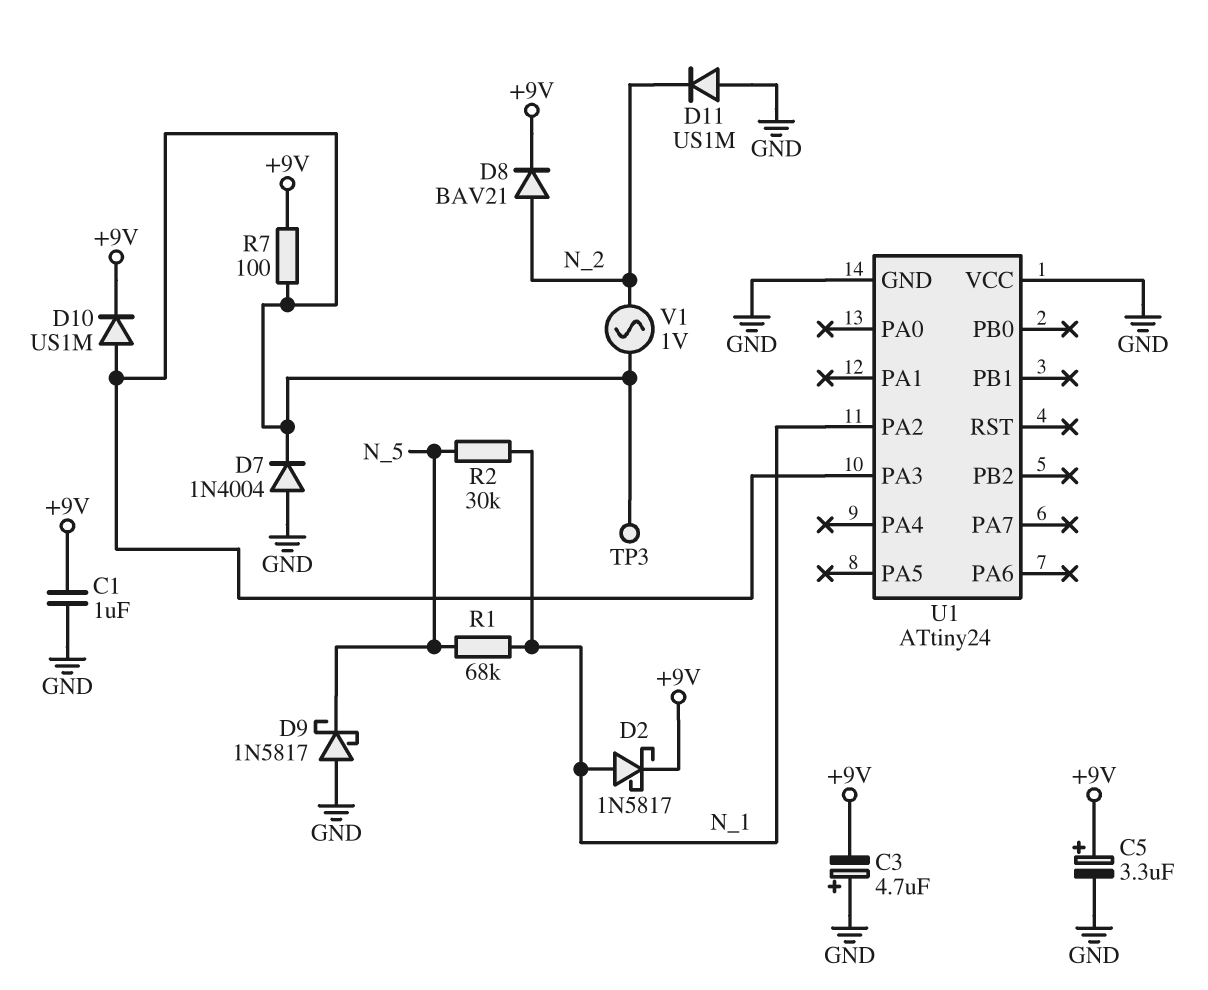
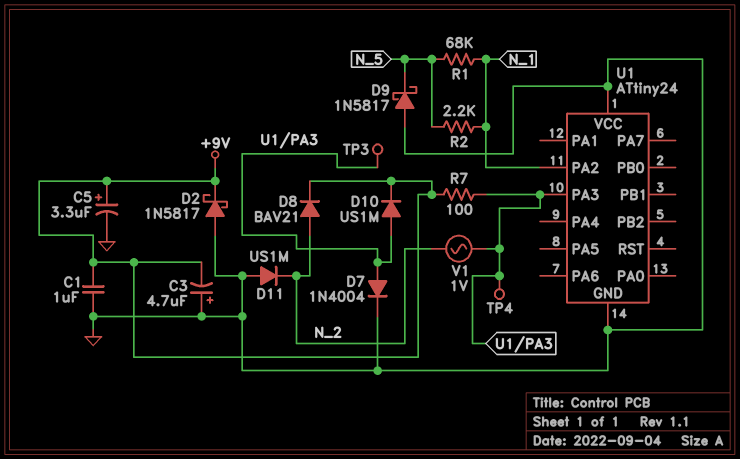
D2: schottky 1N5817 (A N_1, K +9V) -> schottky 1N5817 (A GND, K +9V)
D7: diode 1N4004 (A GND, K U1/PA3) -> diode 1N4004 (A U1/PA3, K GND)
R2: 30k (N_1, N_5) -> 2.2k (N_1, N_5)
TP4: none -> test point (U1/PA3)

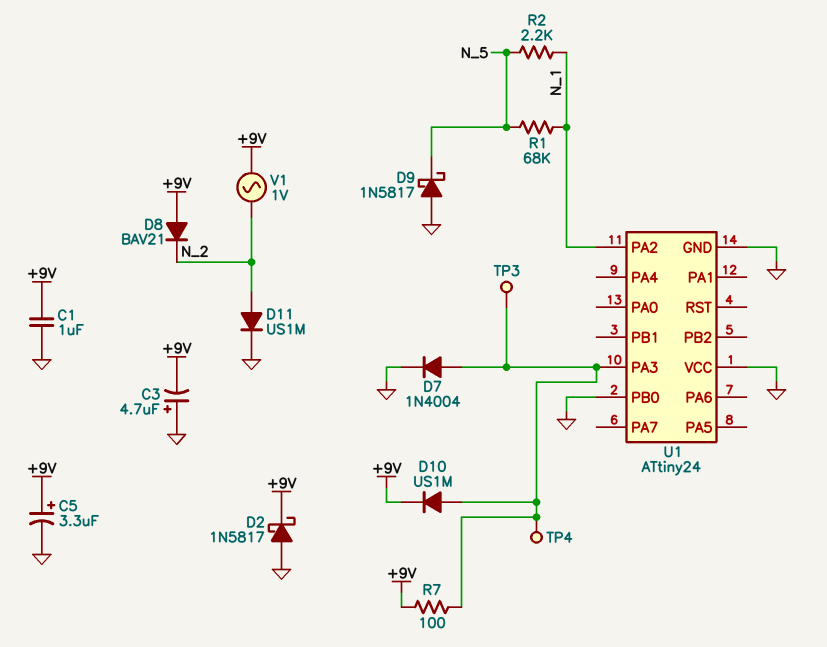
D8: diode BAV21 (A N_2, K +9V) -> diode BAV21 (A +9V, K N_2)
D11: diode US1M (A GND, K N_2) -> diode US1M (A N_2, K GND)
U1 pin PB0: none -> GND
V1: AC 1V (N_2, U1/PA3) -> AC 1V (+9V, N_2)

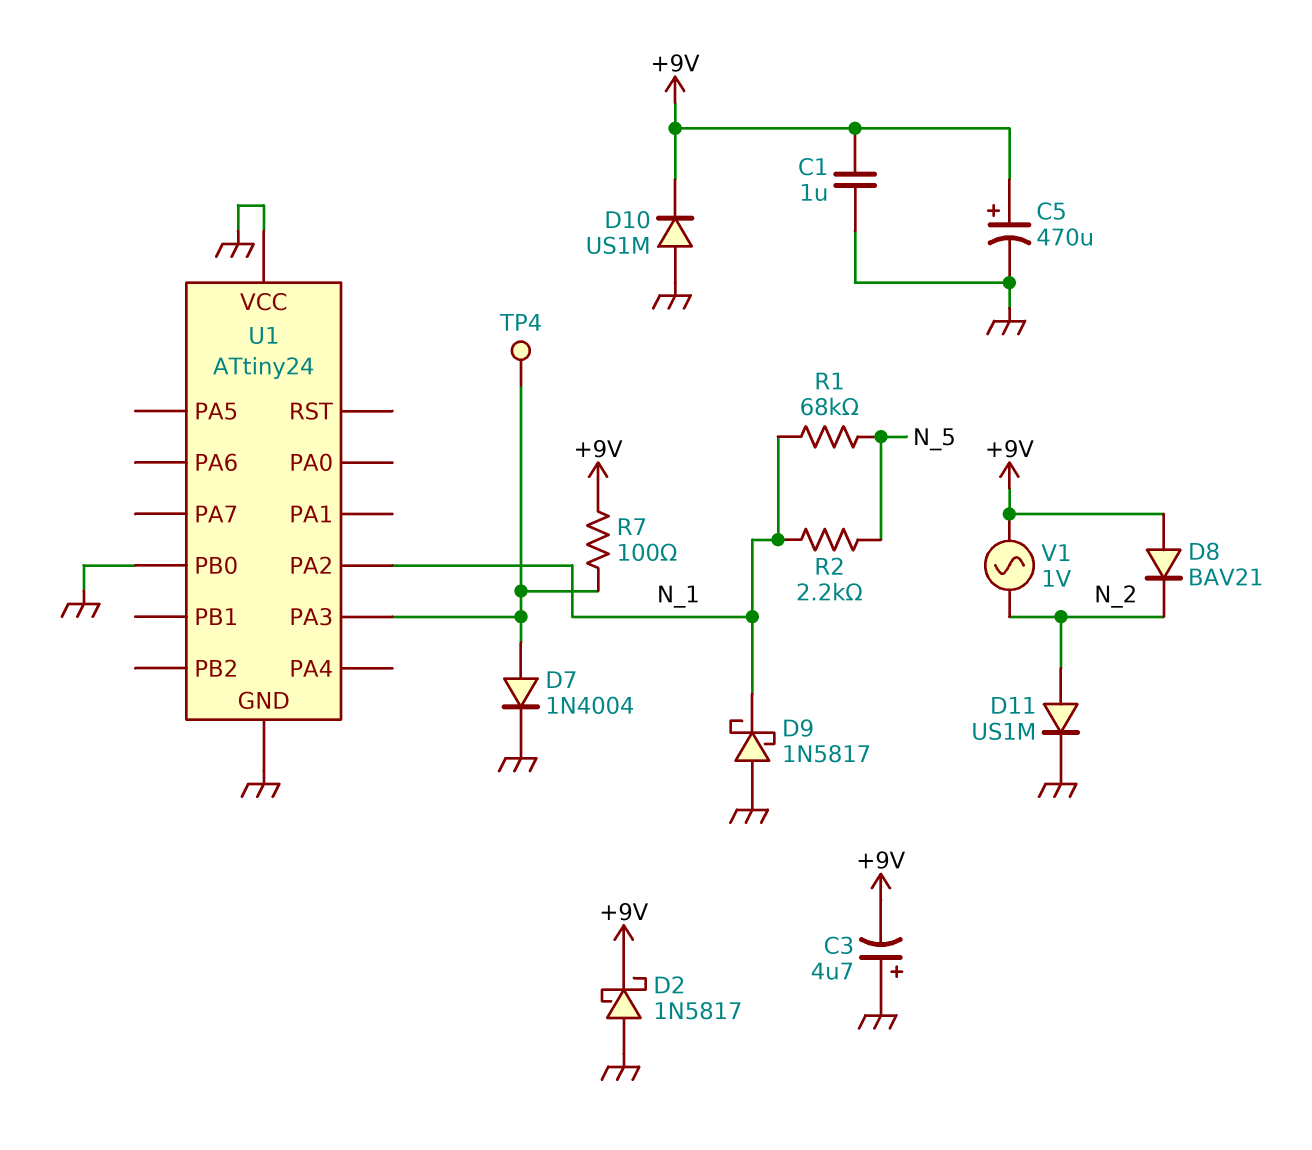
C5: 3.3uF (plus +9V, minus GND) -> 470uF (plus +9V, minus GND)
D9: schottky 1N5817 (A GND, K N_5) -> schottky 1N5817 (A GND, K N_1)
D10: diode US1M (A U1/PA3, K +9V) -> diode US1M (A GND, K +9V)
TP3: test point (U1/PA3) -> none

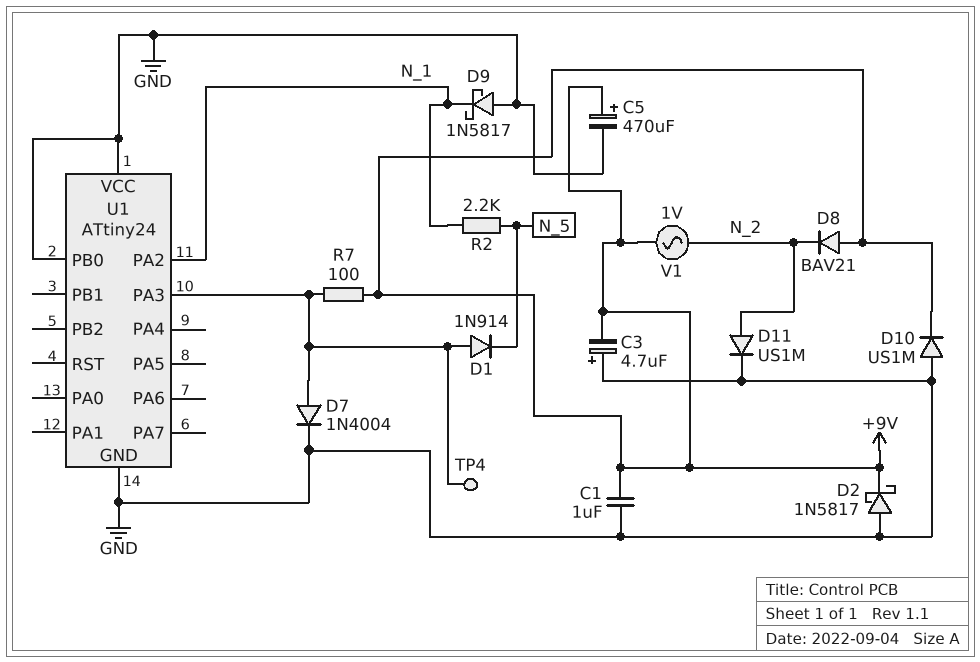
D1: none -> diode 1N914 (A U1/PA3, K N_5)
R1: 68k (N_1, N_5) -> none

